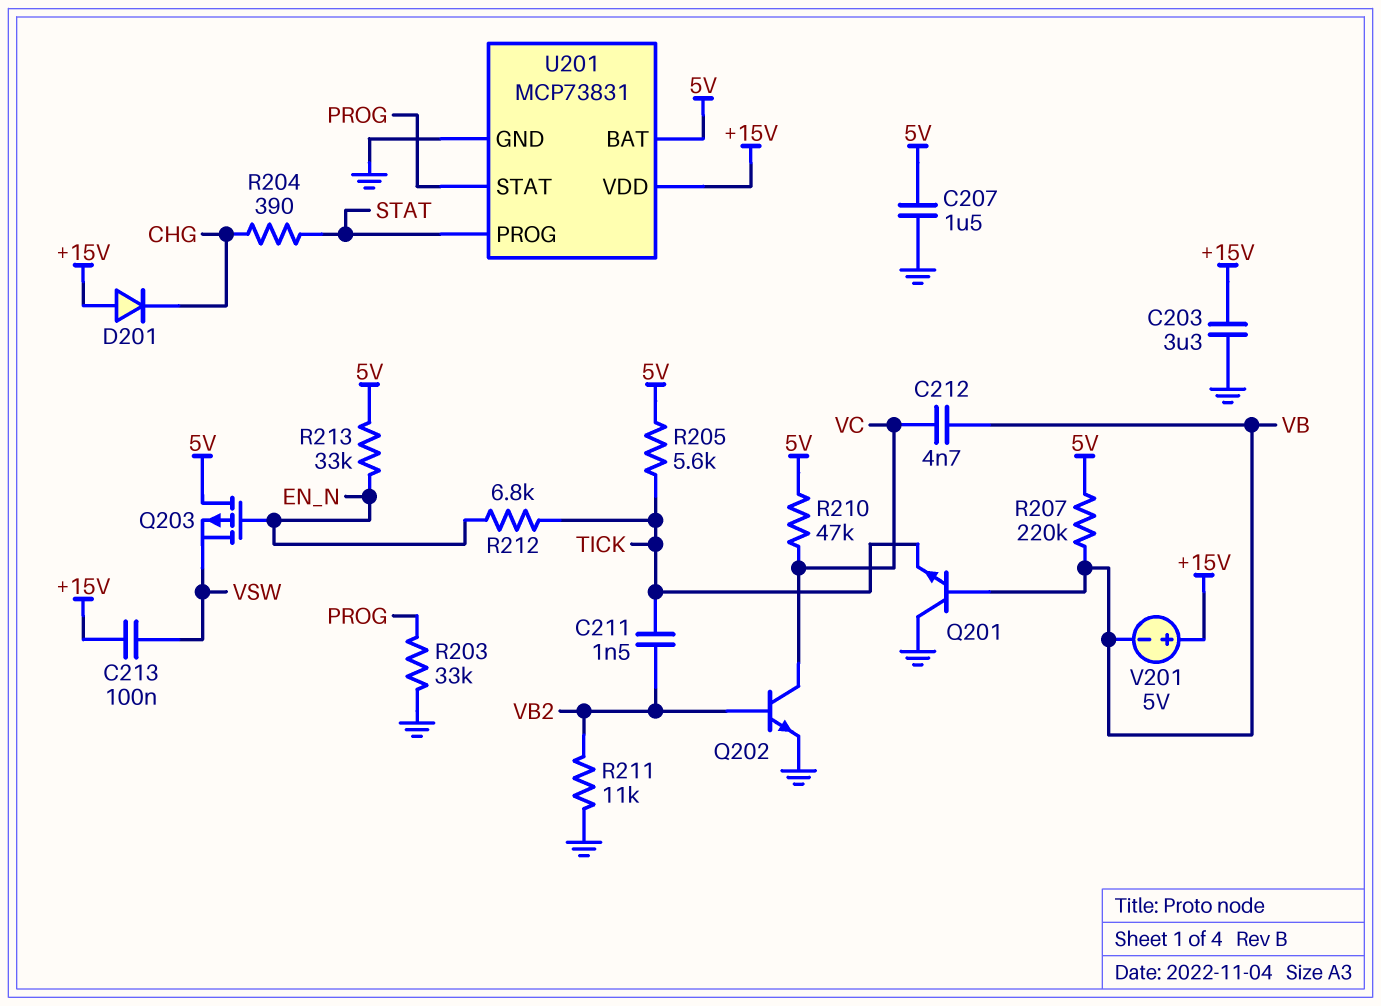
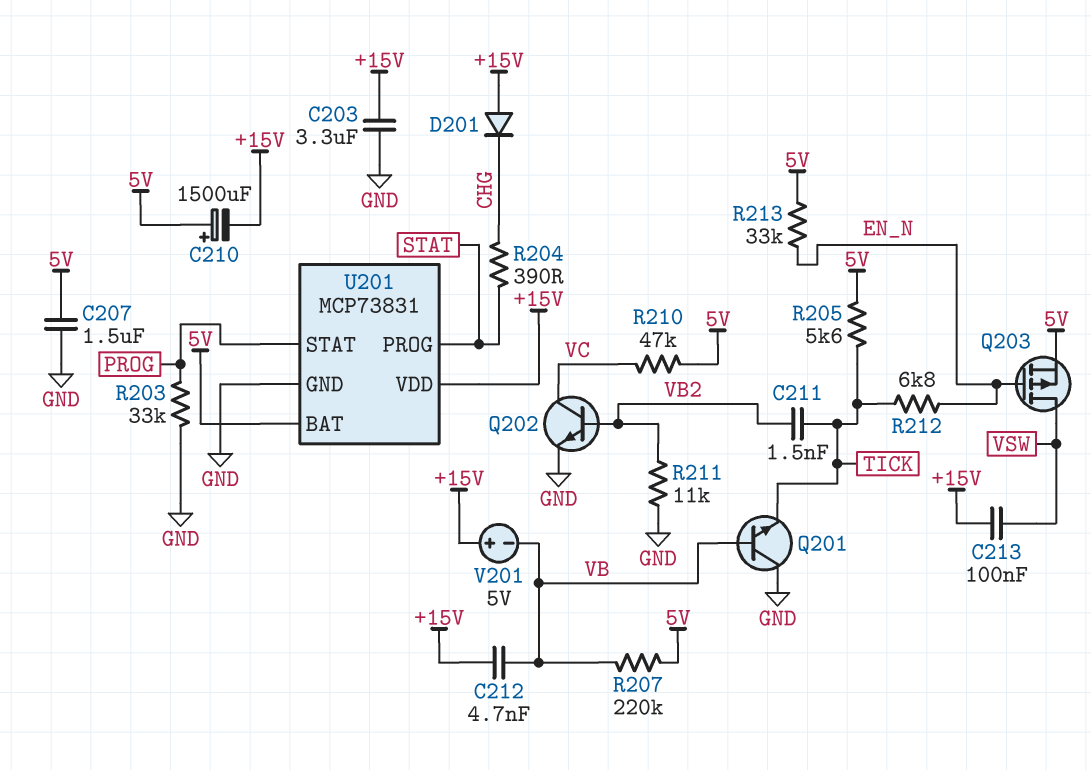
C210: none -> 1500uF (plus 5V, minus +15V)
C212: 4.7nF (VB, VC) -> 4.7nF (+15V, VB)
Q203: PMOS (G EN_N, D 5V, S VSW) -> PMOS (G EN_N, D VSW, S 5V)

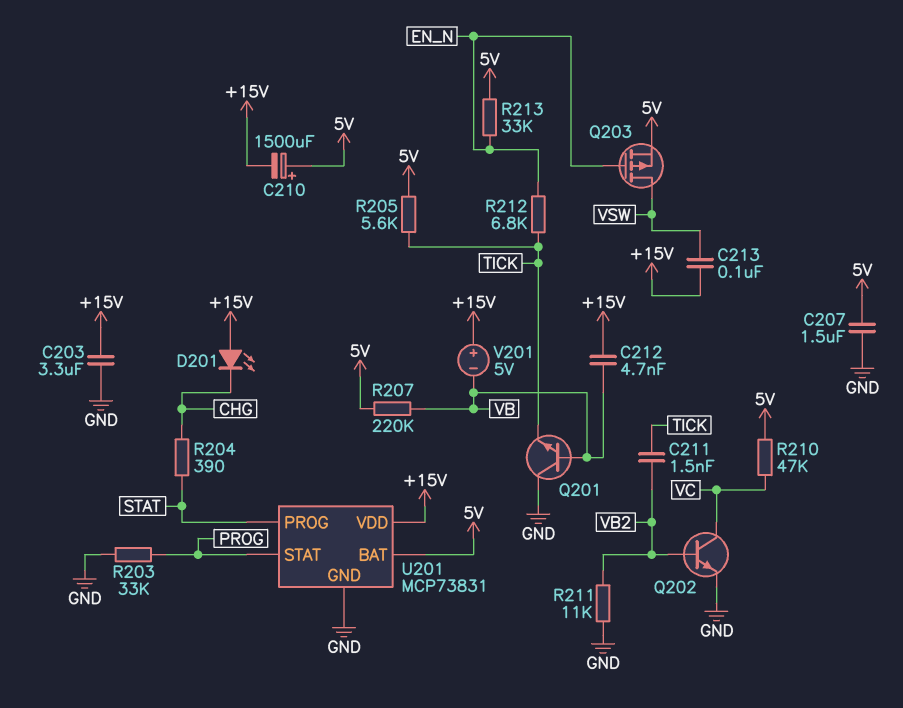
D201: diode (A +15V, K CHG) -> LED (A +15V, K CHG)

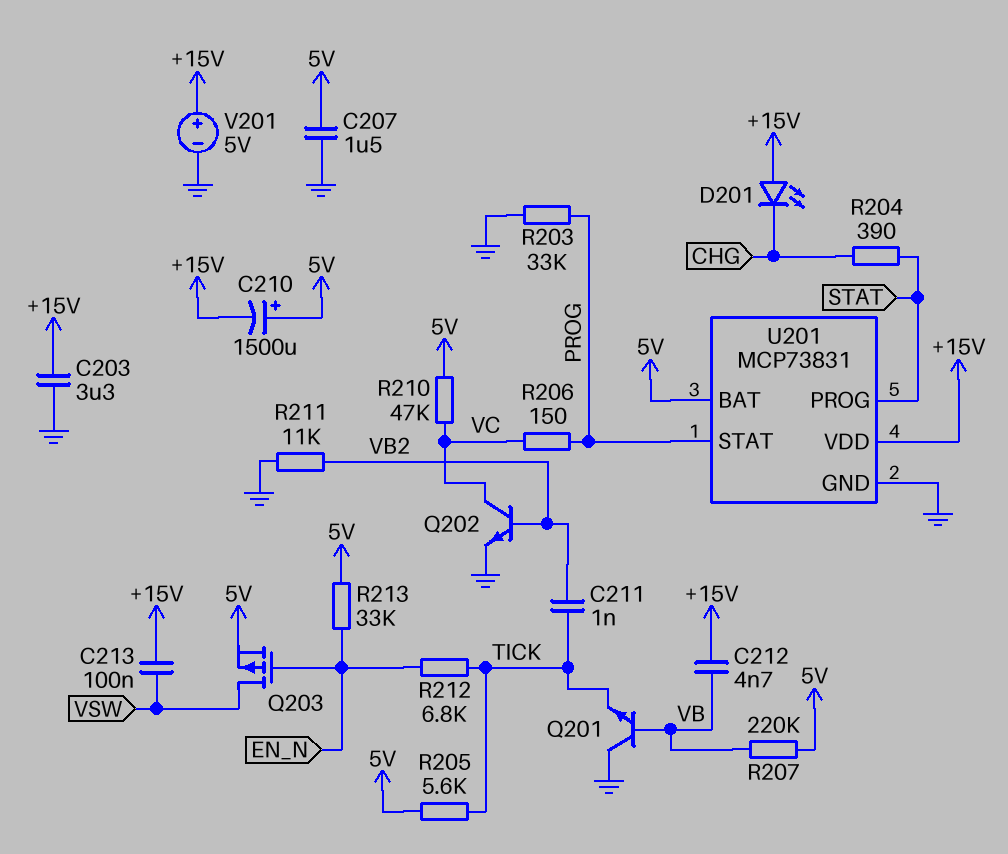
C211: 1.5nF (TICK, VB2) -> 1nF (TICK, VB2)
R206: none -> 150 (PROG, VC)
V201: 5V (plus +15V, minus VB) -> 5V (plus +15V, minus GND)

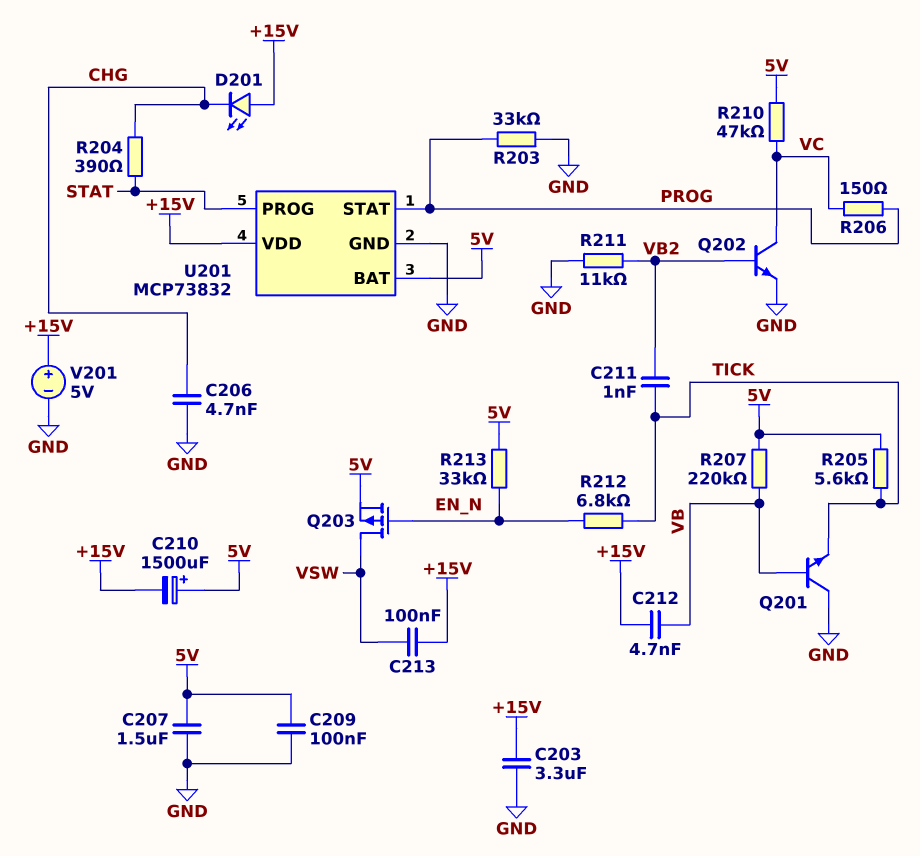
C206: none -> 4.7nF (CHG, GND)
C209: none -> 100nF (5V, GND)
U201: MCP73831 -> MCP73832

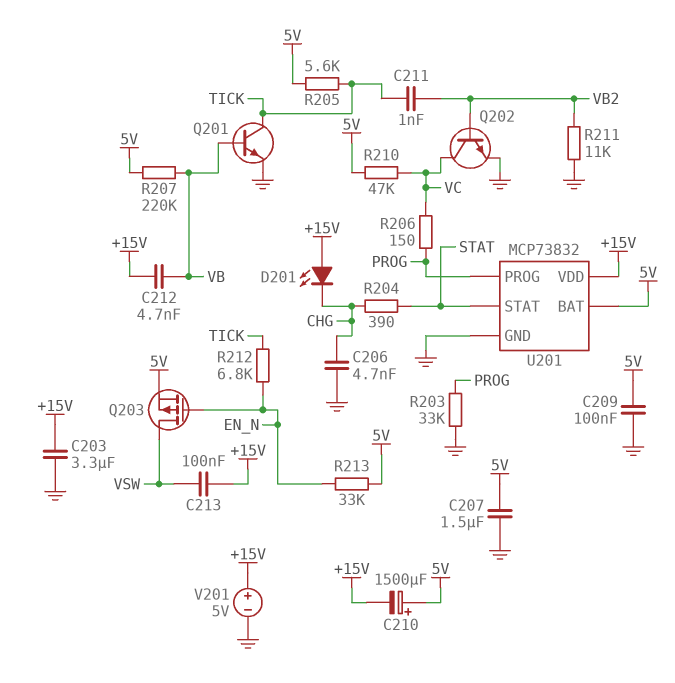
Q201: NPN (B VB, C GND, E TICK) -> NPN (B VB, C TICK, E GND)
U201 pin PROG: STAT -> PROG
U201 pin STAT: PROG -> STAT

